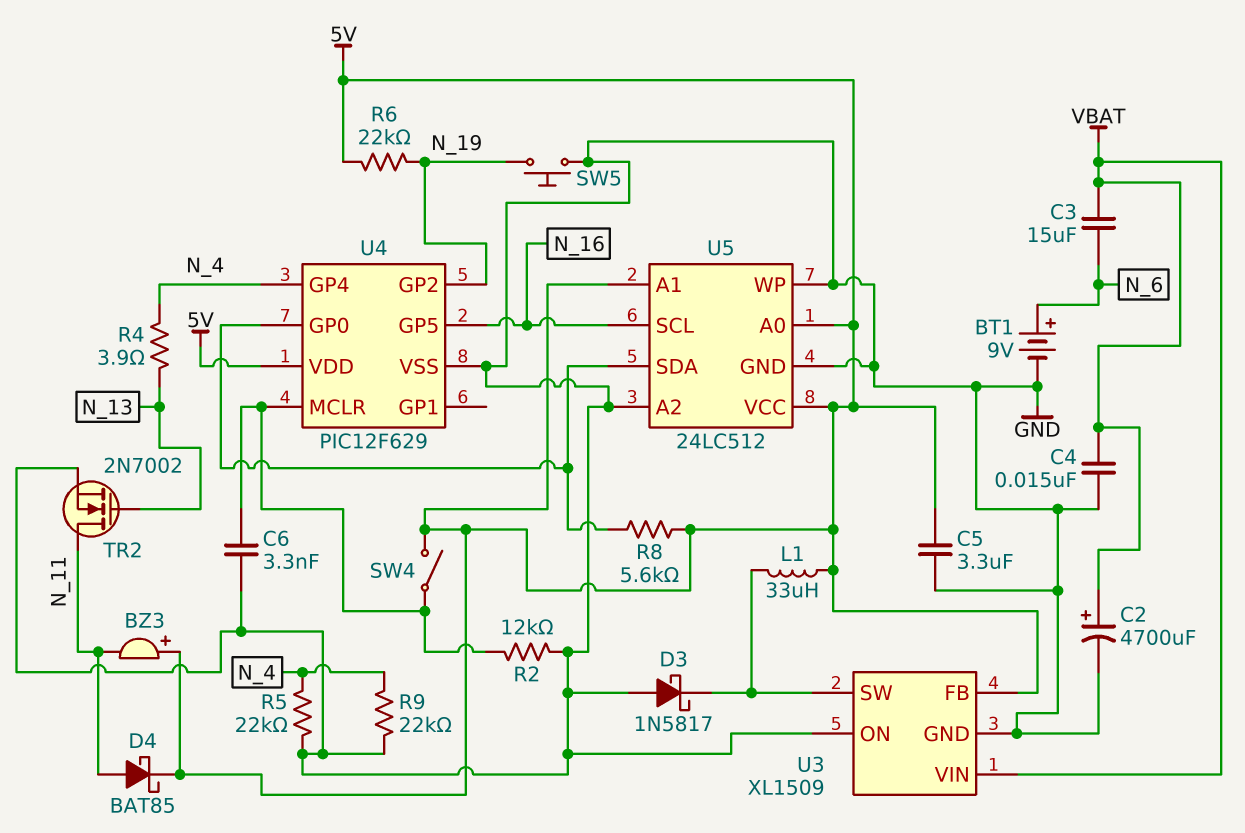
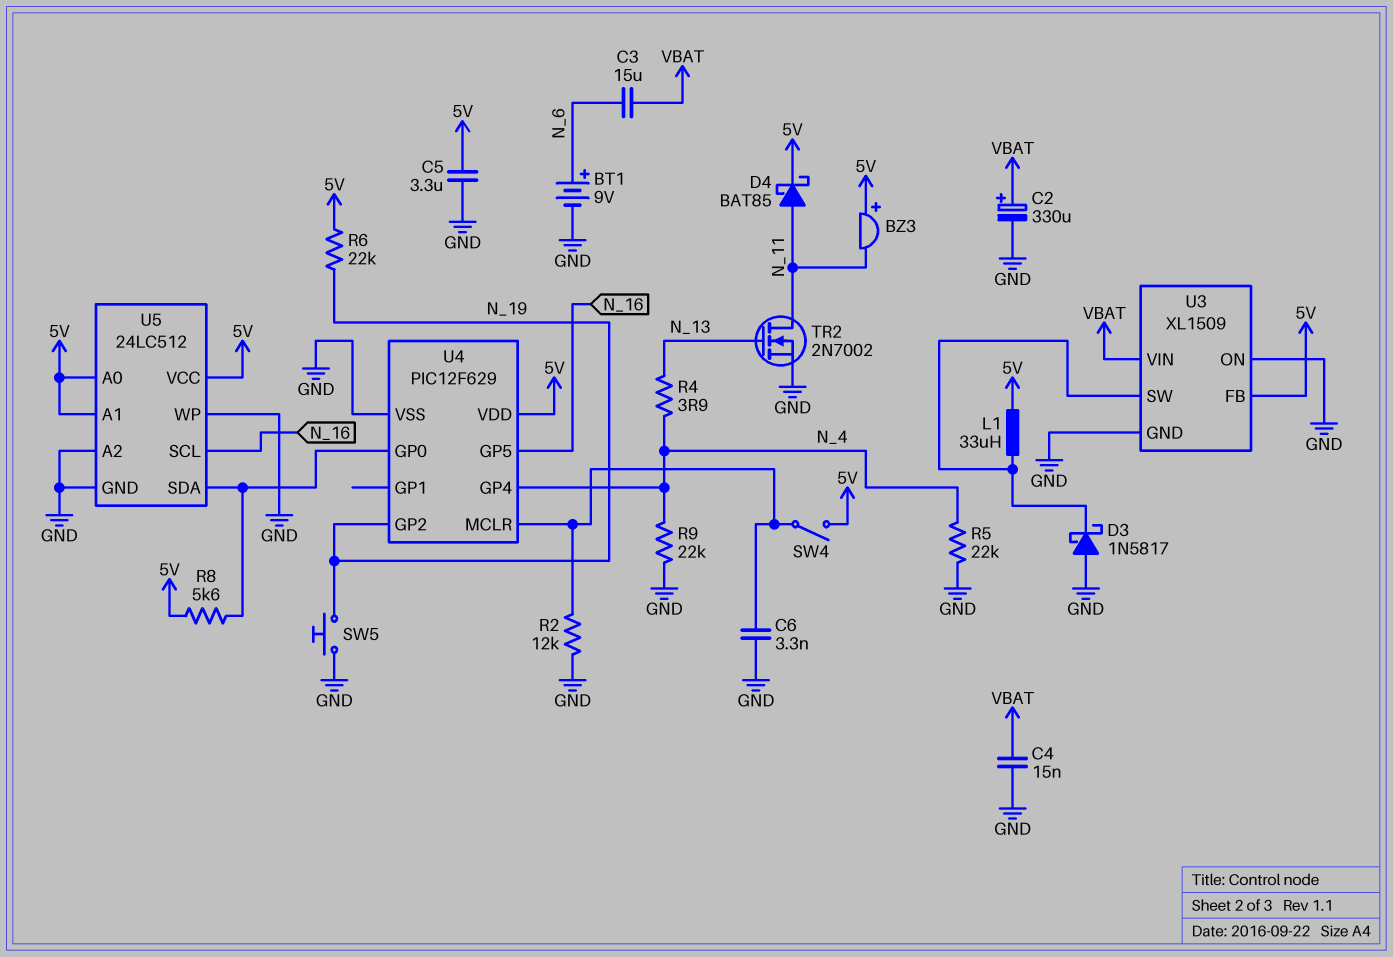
C2: 4700uF (plus VBAT, minus GND) -> 330uF (plus VBAT, minus GND)

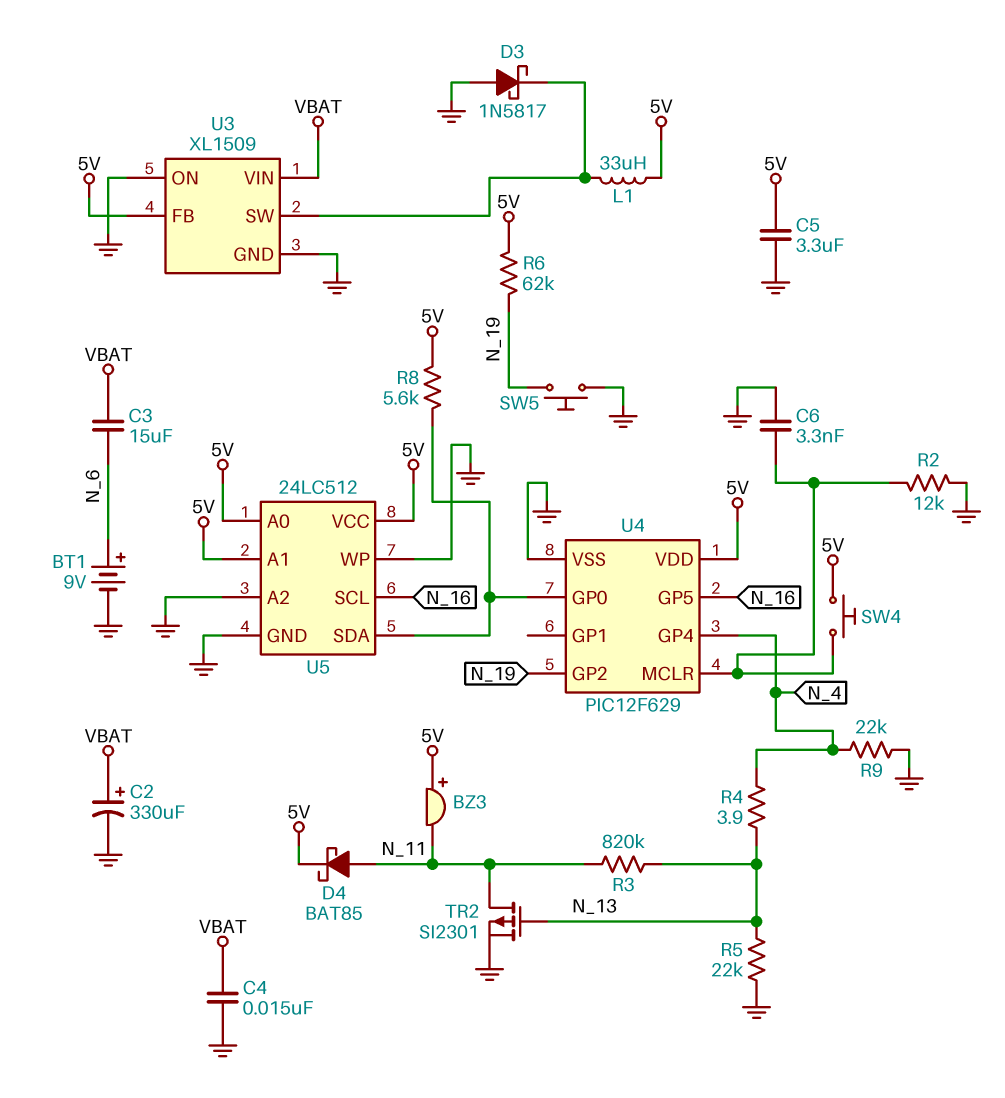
R3: none -> 820k (N_11, N_13)
R5: 22k (GND, N_4) -> 22k (GND, N_13)
R6: 22k (5V, N_19) -> 62k (5V, N_19)
SW4: switch (5V, U4/MCLR) -> button (5V, U4/MCLR)
TR2: NMOS 2N7002 (G N_13, D N_11, S GND) -> PMOS SI2301 (G N_13, D N_11, S GND)

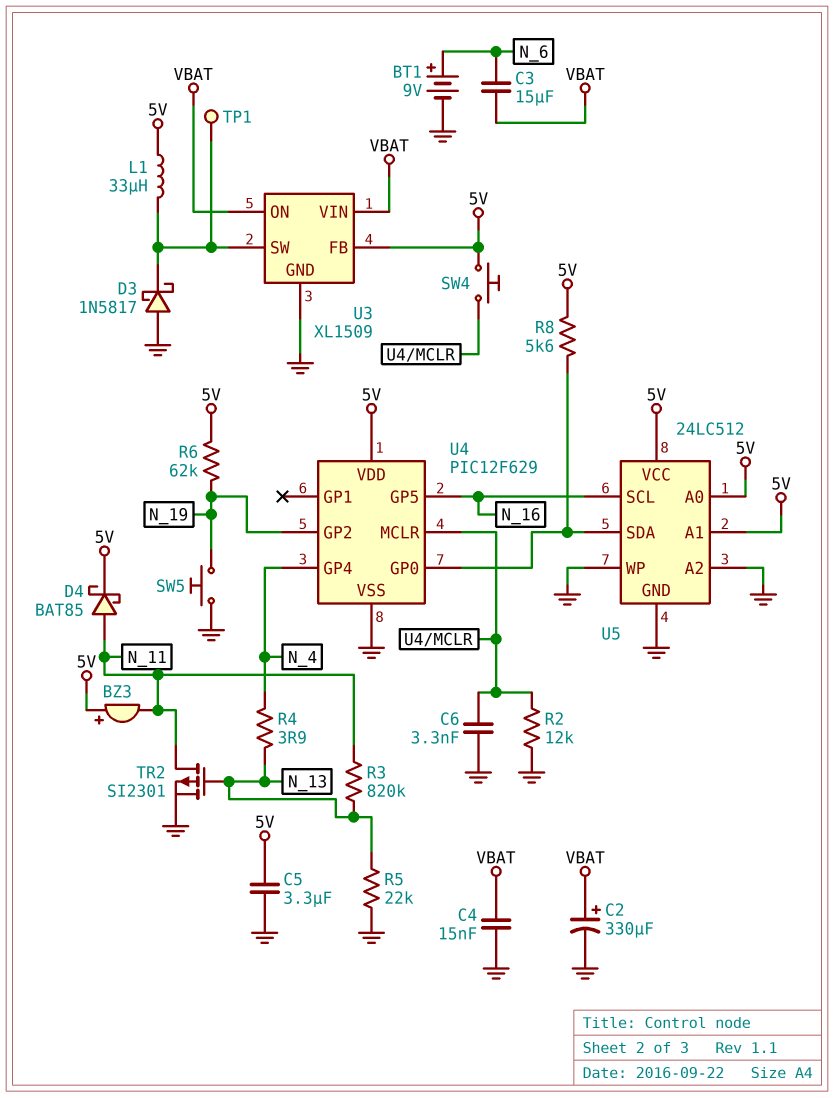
R9: 22k (GND, N_4) -> none
TP1: none -> test point (U3/SW)
U3 pin ON: GND -> VBAT

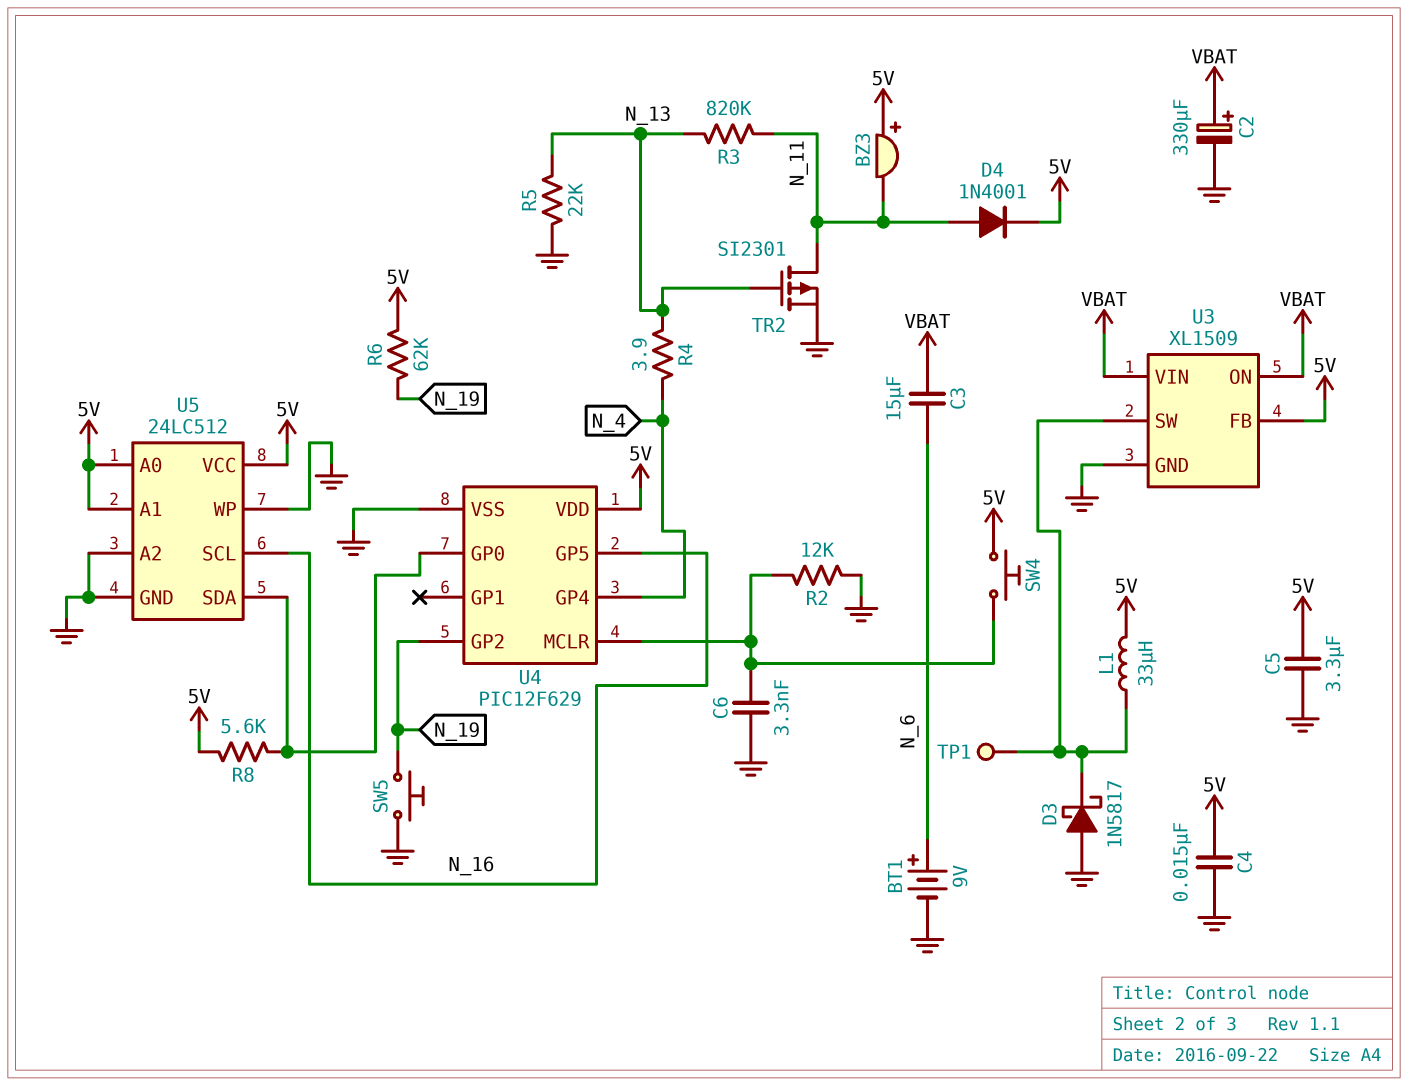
C4: 15nF (GND, VBAT) -> 15nF (5V, GND)
D4: schottky BAT85 (A N_11, K 5V) -> diode 1N4001 (A N_11, K 5V)

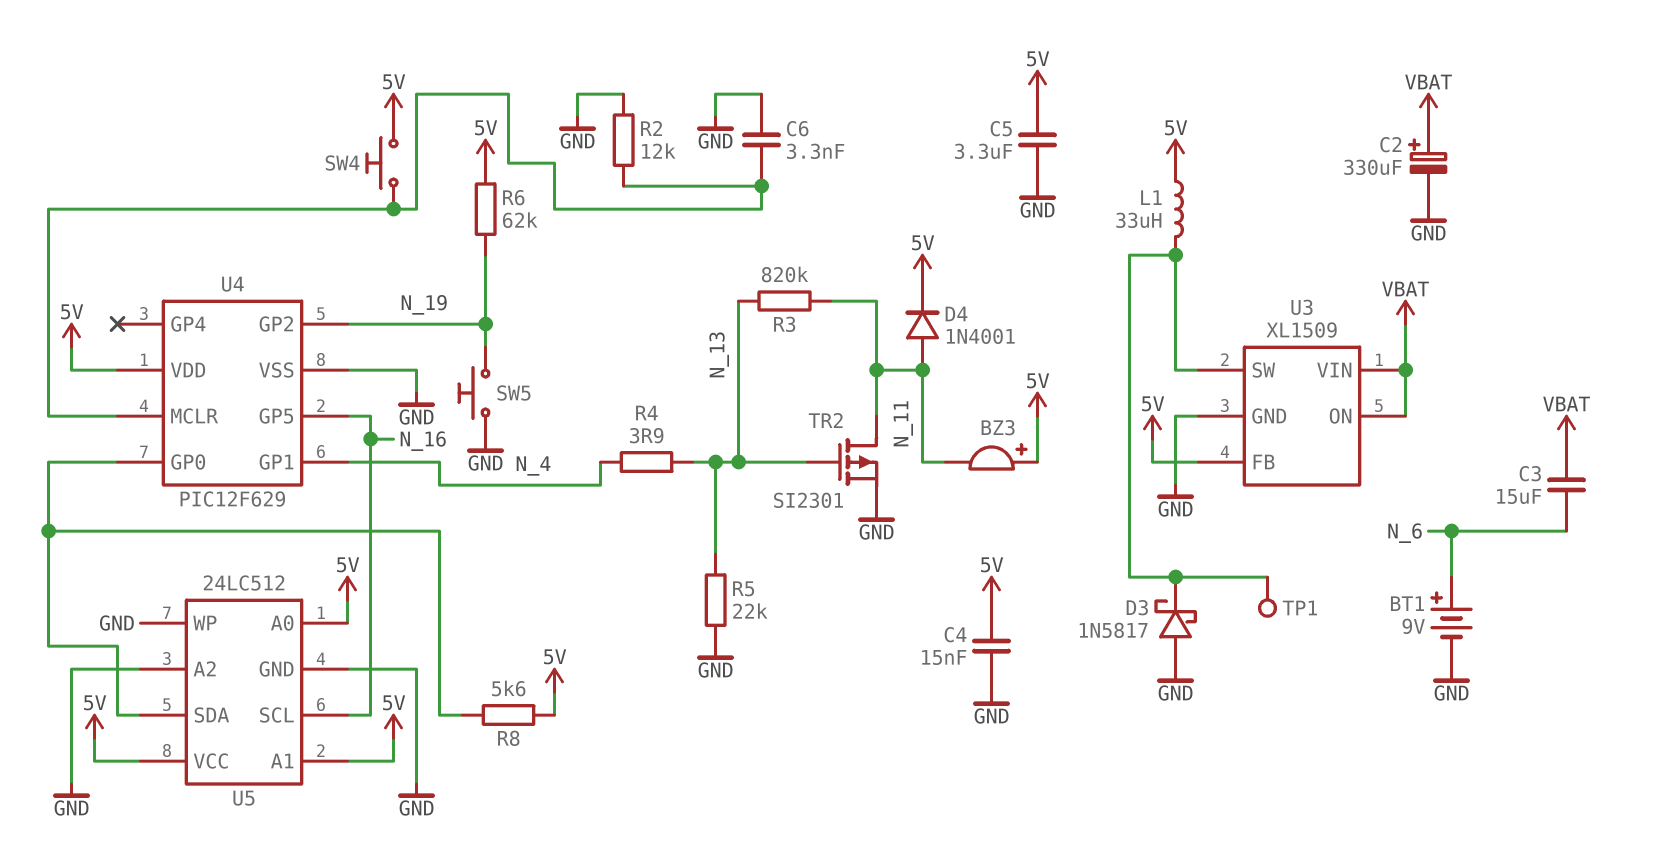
U4 pin GP1: none -> N_4
U4 pin GP4: N_4 -> none

